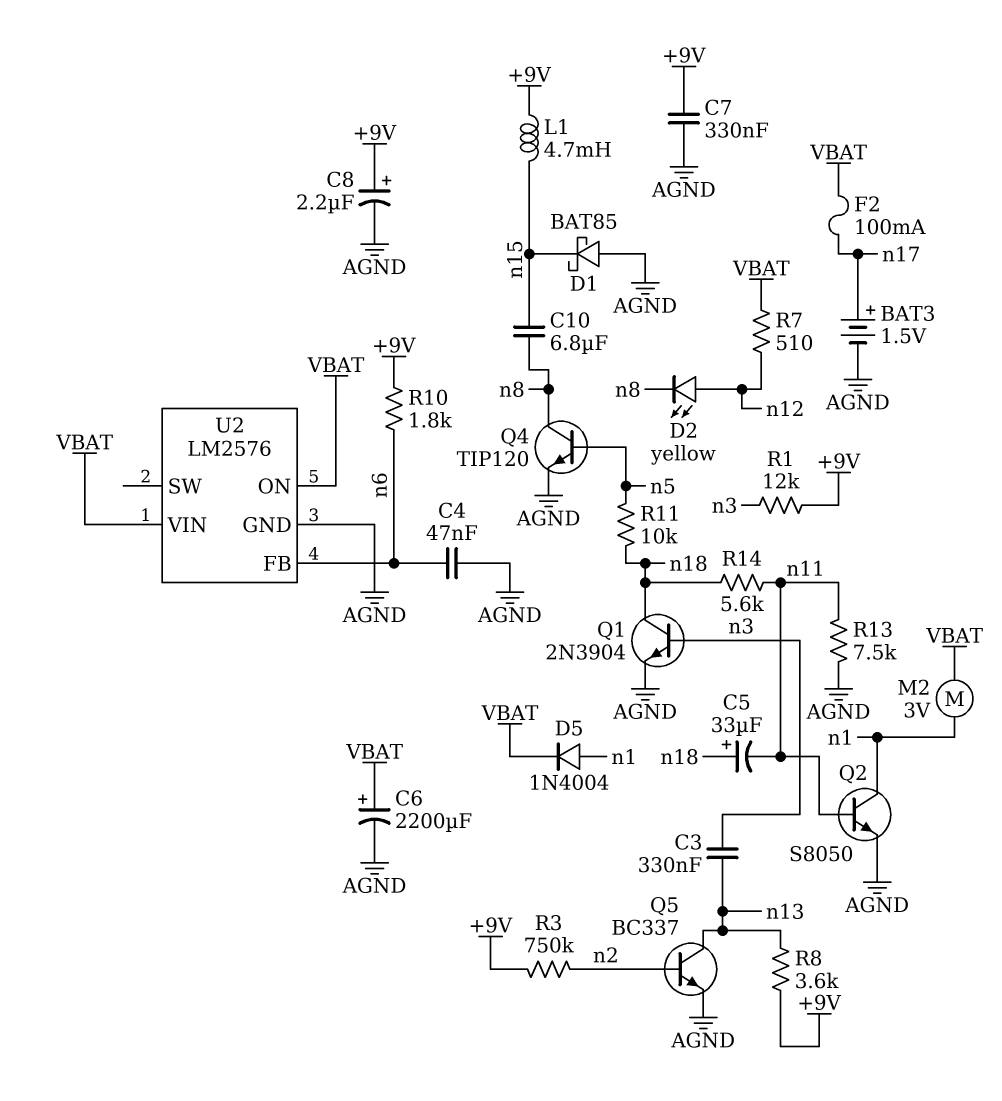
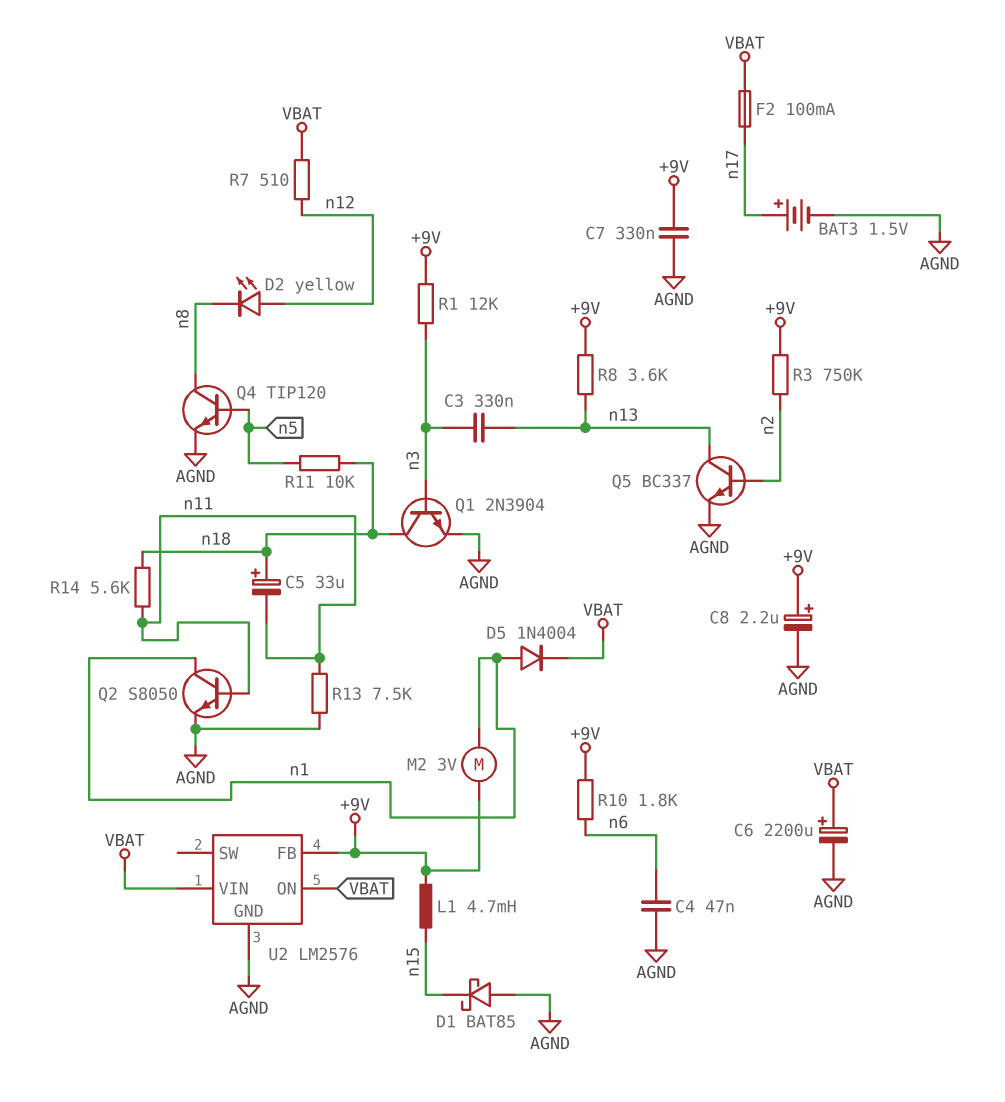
C10: 6.8uF (n8, n15) -> none
M2: motor 3V (VBAT, n1) -> motor 3V (+9V, n1)
U2 pin FB: n6 -> +9V

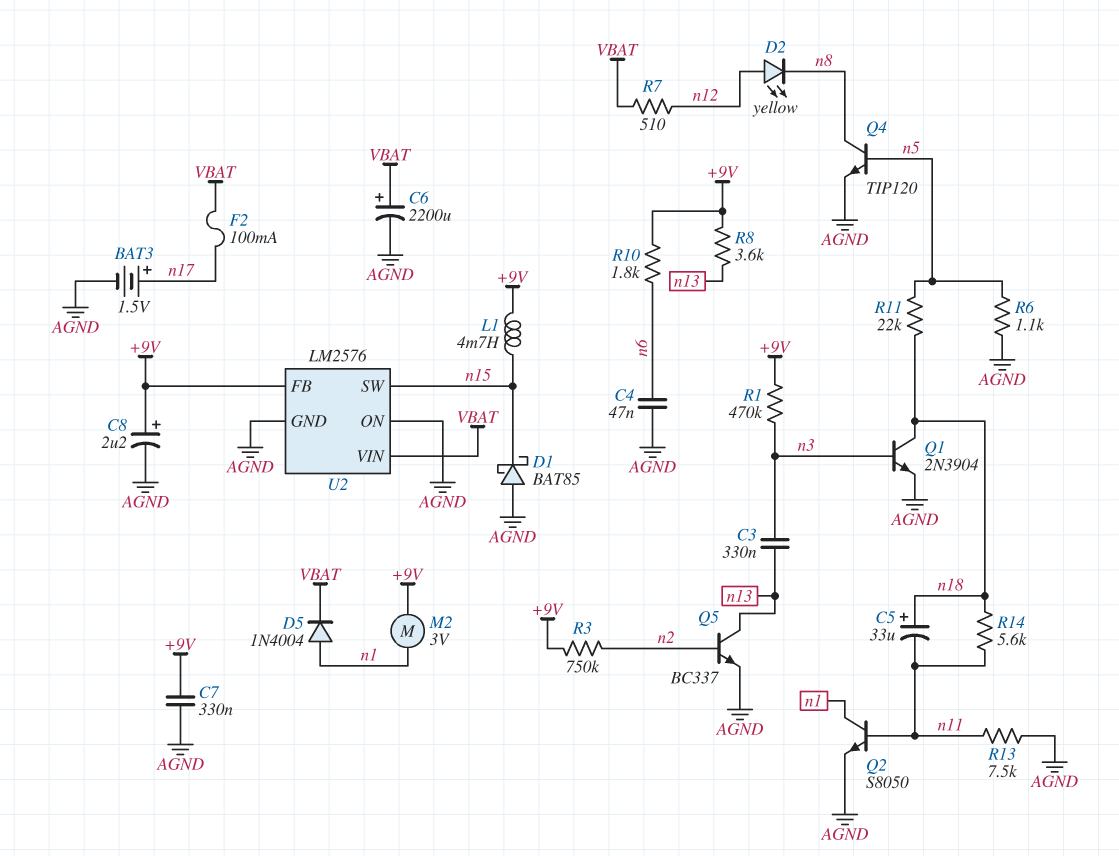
R1: 12k (+9V, n3) -> 470k (+9V, n3)
R6: none -> 1.1k (AGND, n5)
R11: 10k (n5, n18) -> 22k (n5, n18)
U2 pin ON: VBAT -> AGND
U2 pin SW: none -> n15

